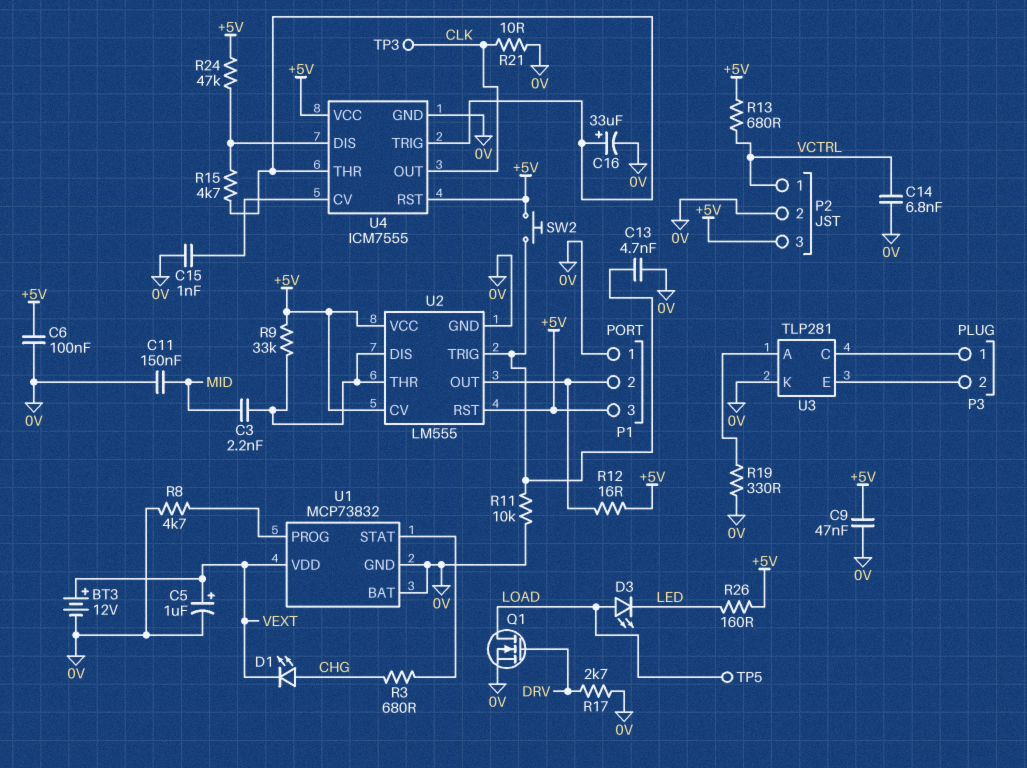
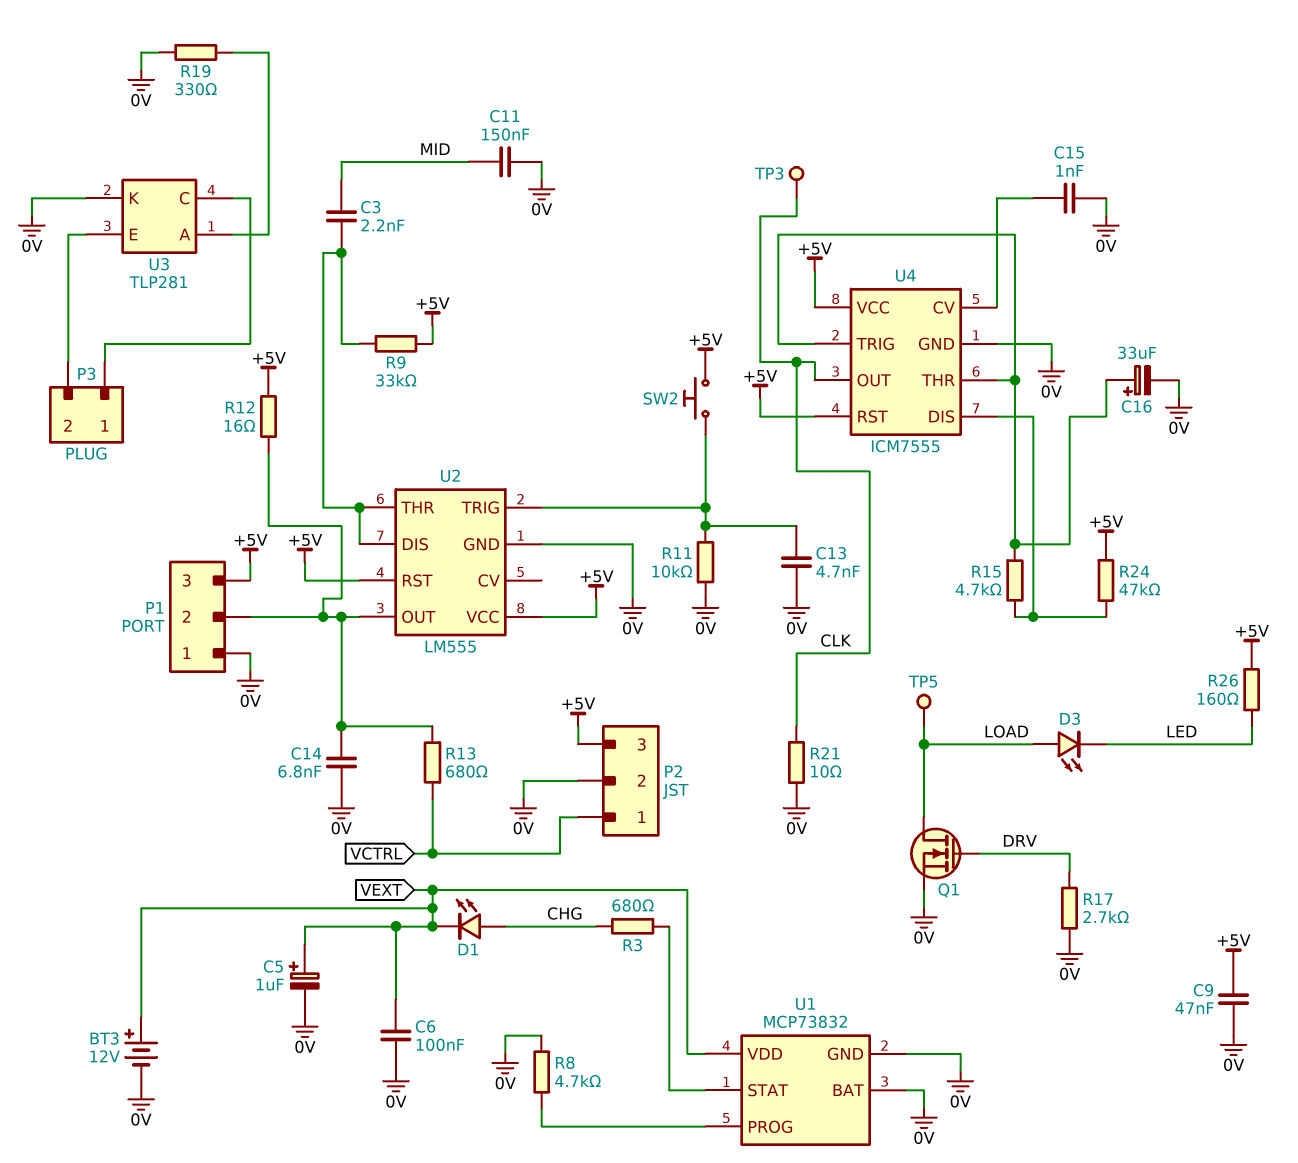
C6: 100nF (+5V, 0V) -> 100nF (0V, VEXT)
C14: 6.8nF (0V, VCTRL) -> 6.8nF (0V, P1/2)
R13: 680 (+5V, VCTRL) -> 680 (P1/2, VCTRL)
U2 pin CV: +5V -> none

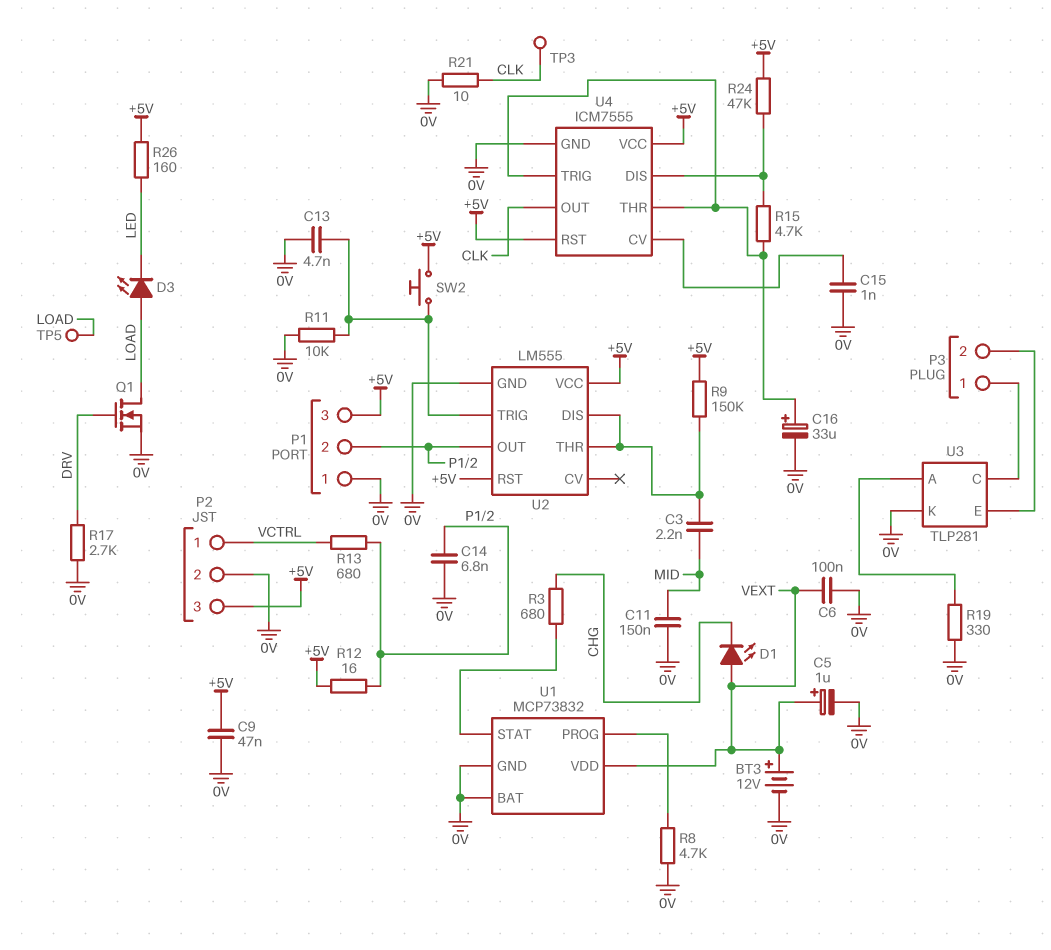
D1: LED (A CHG, K VEXT) -> LED (A VEXT, K CHG)
R9: 33k (+5V, U2/DIS) -> 150k (+5V, U2/DIS)

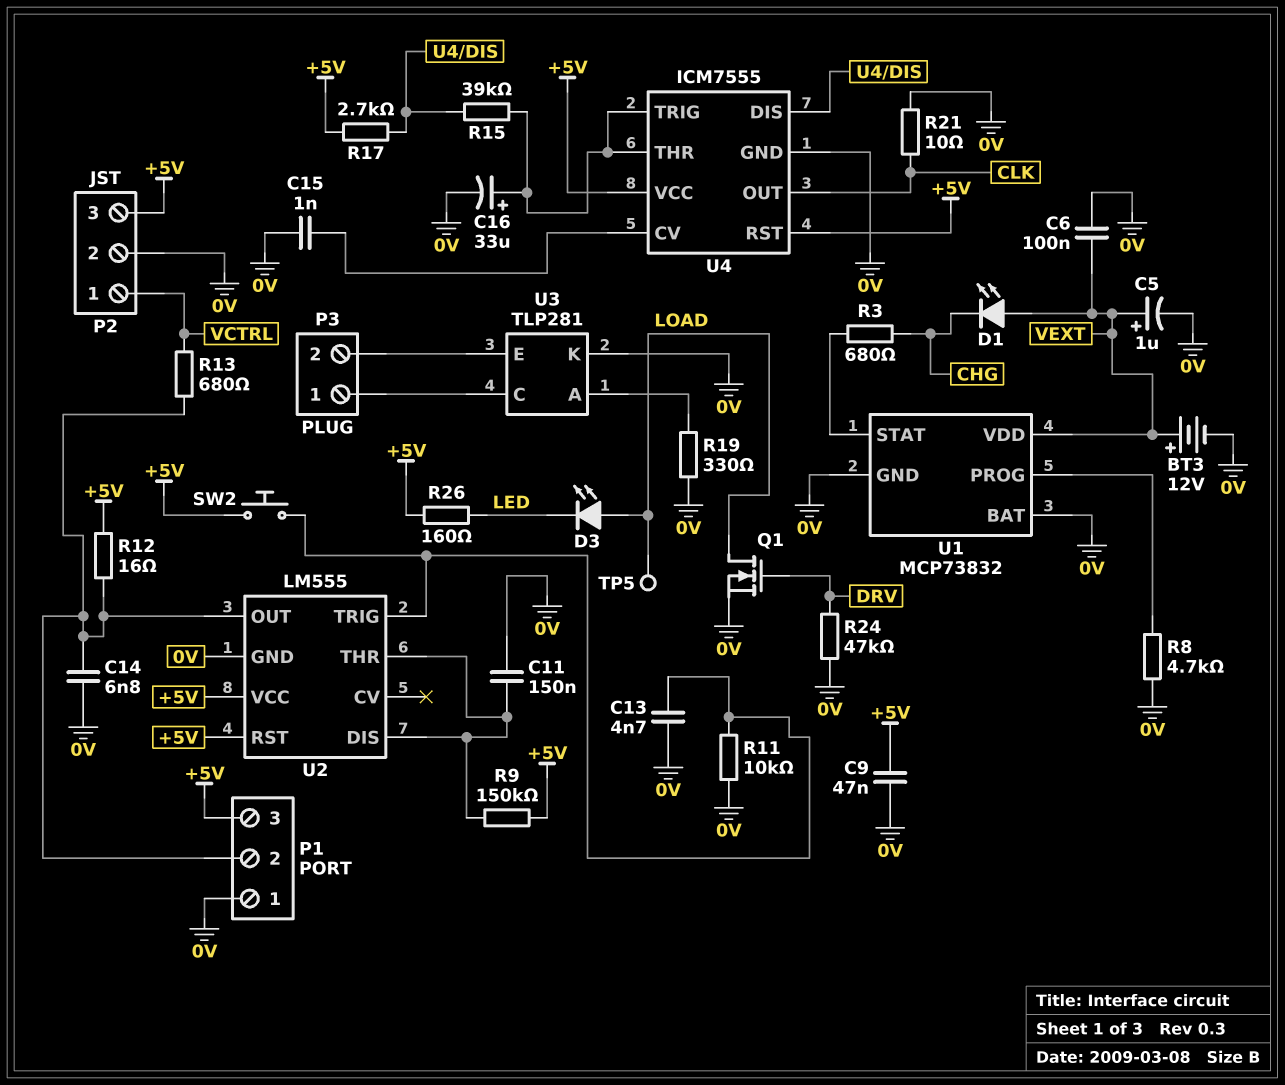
C3: 2.2nF (MID, U2/DIS) -> none
C11: 150nF (0V, MID) -> 150nF (0V, U2/DIS)
R15: 4.7k (U4/DIS, U4/THR) -> 39k (U4/DIS, U4/THR)
R17: 2.7k (0V, DRV) -> 2.7k (+5V, U4/DIS)
R24: 47k (+5V, U4/DIS) -> 47k (0V, DRV)
TP3: test point (CLK) -> none

